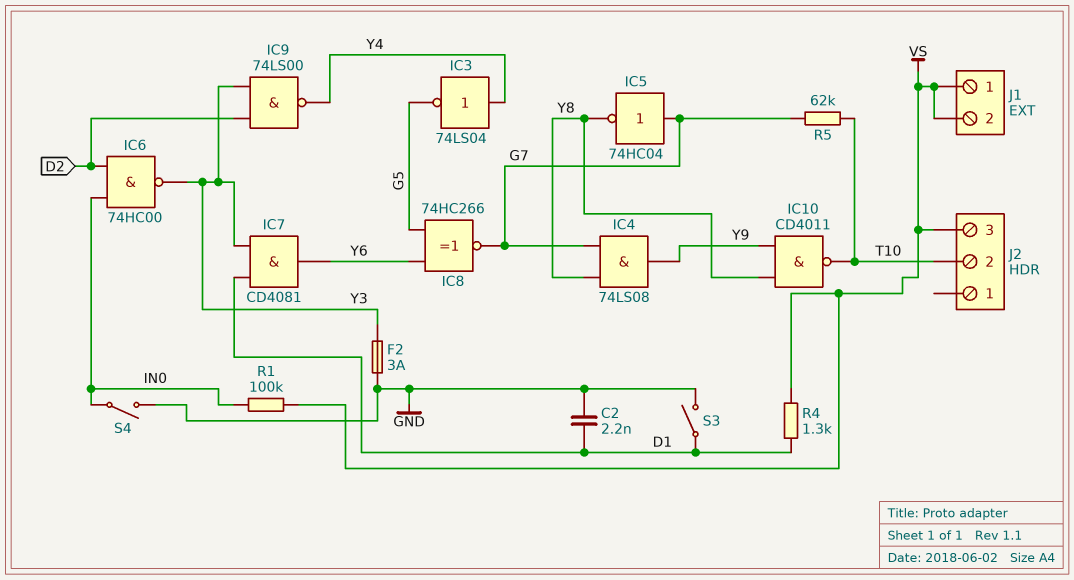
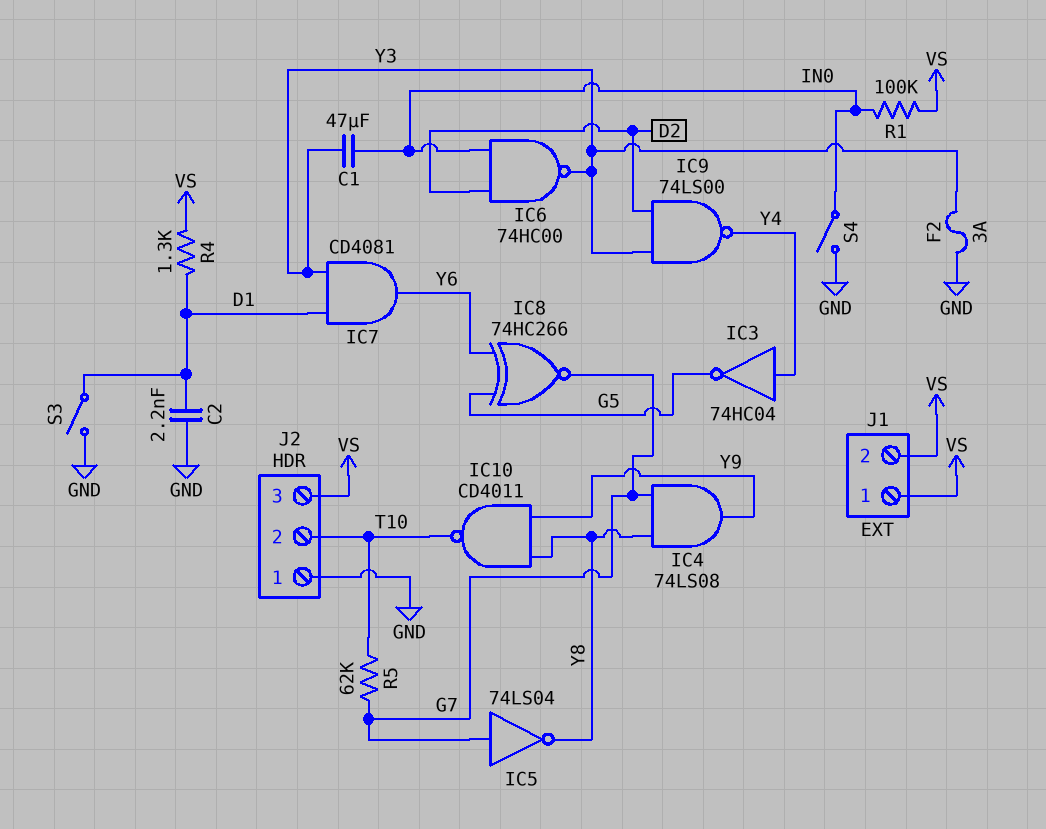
C1: none -> 47uF (IN0, Y3)
IC3: NOT 74LS04 (in Y4, out G5) -> NOT 74HC04 (in Y4, out G5)
IC5: NOT 74HC04 (in G7, out Y8) -> NOT 74LS04 (in G7, out Y8)
J2 pin 1: none -> GND

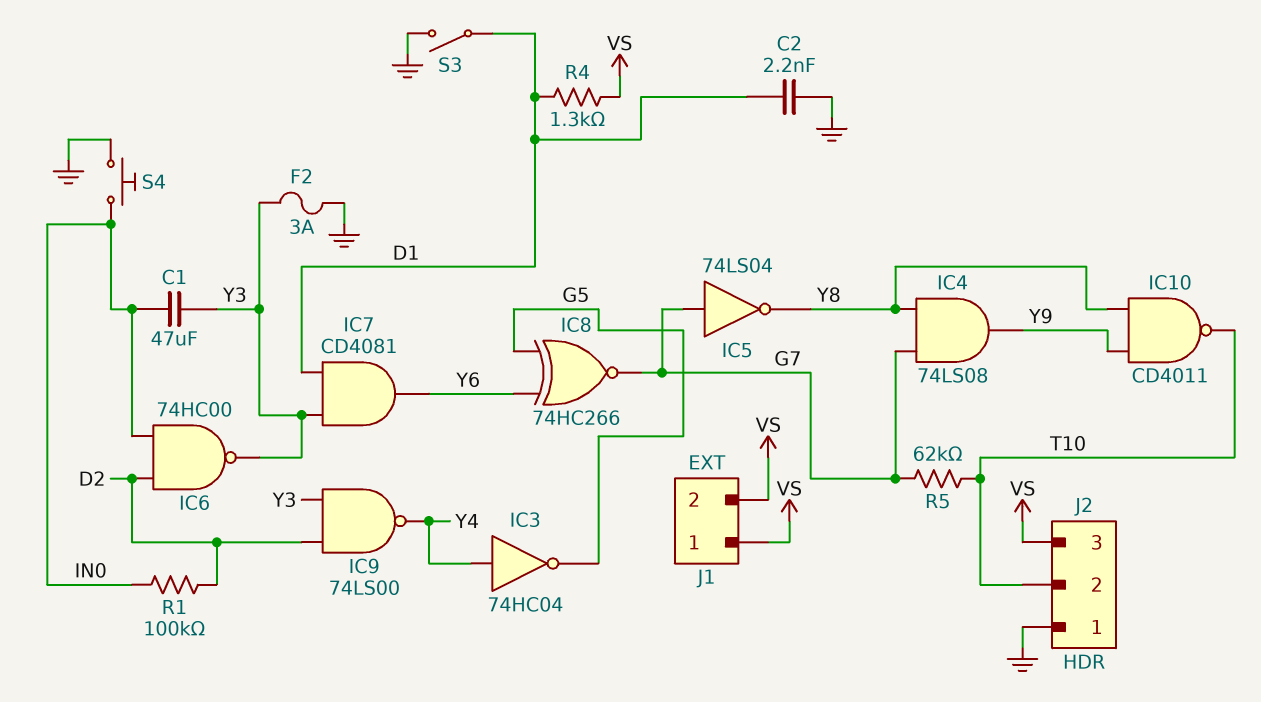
R1: 100k (IN0, VS) -> 100k (D2, IN0)
S4: switch (GND, IN0) -> button (GND, IN0)

